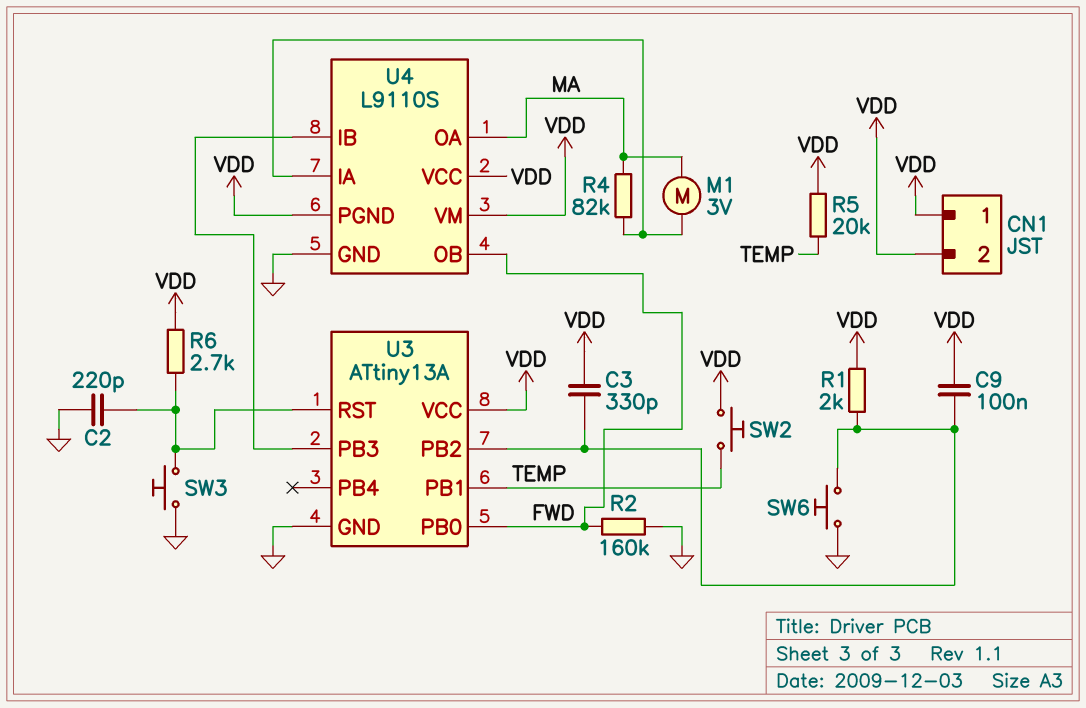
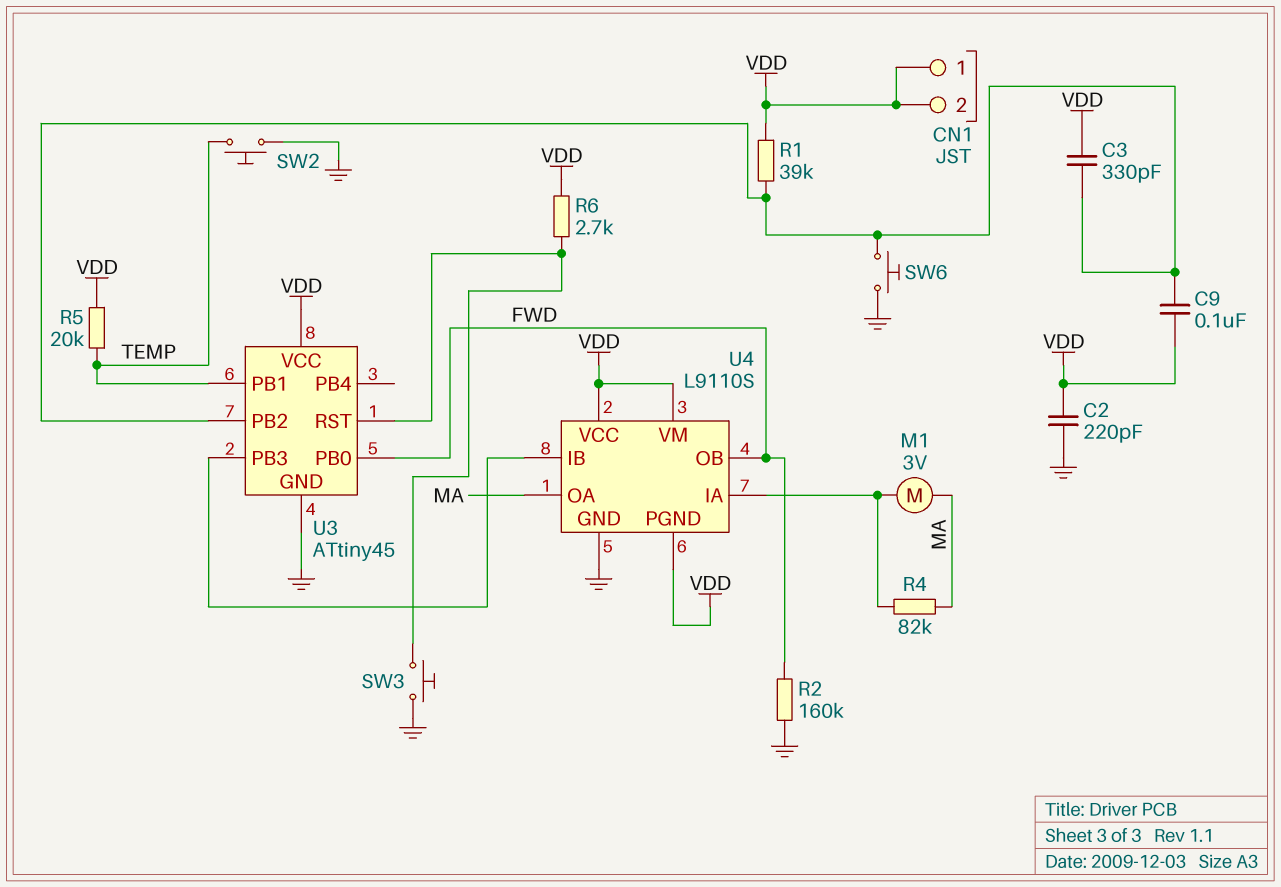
C2: 220pF (GND, U3/RST) -> 220pF (GND, VDD)
R1: 2k (U3/PB2, VDD) -> 39k (U3/PB2, VDD)
SW2: button (TEMP, VDD) -> button (GND, TEMP)
U3: ATtiny13A -> ATtiny45

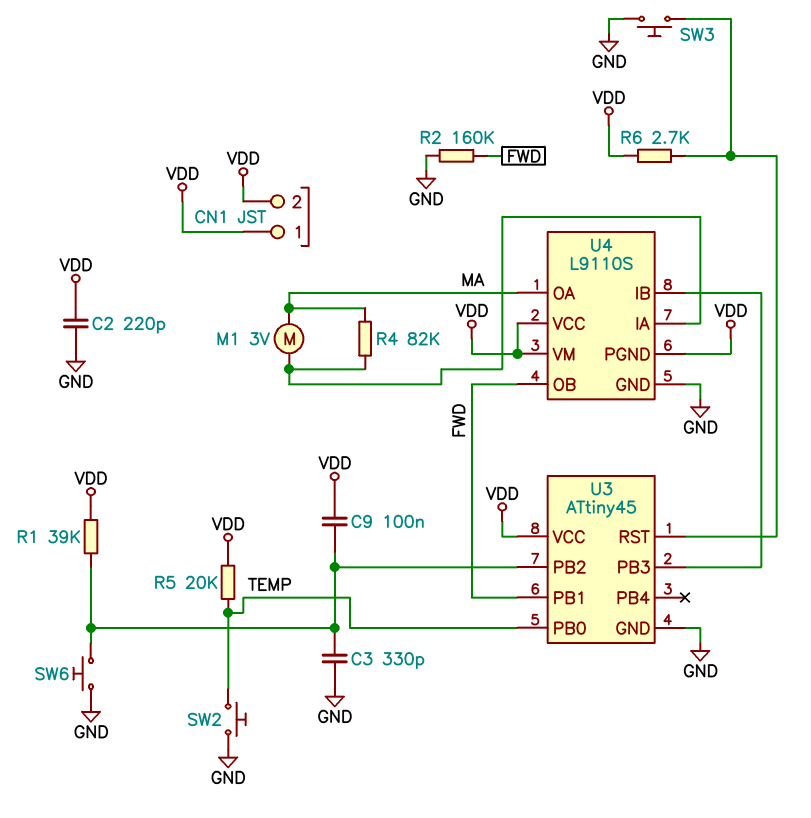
C3: 330pF (U3/PB2, VDD) -> 330pF (GND, U3/PB2)
U3 pin PB0: FWD -> TEMP
U3 pin PB1: TEMP -> FWD

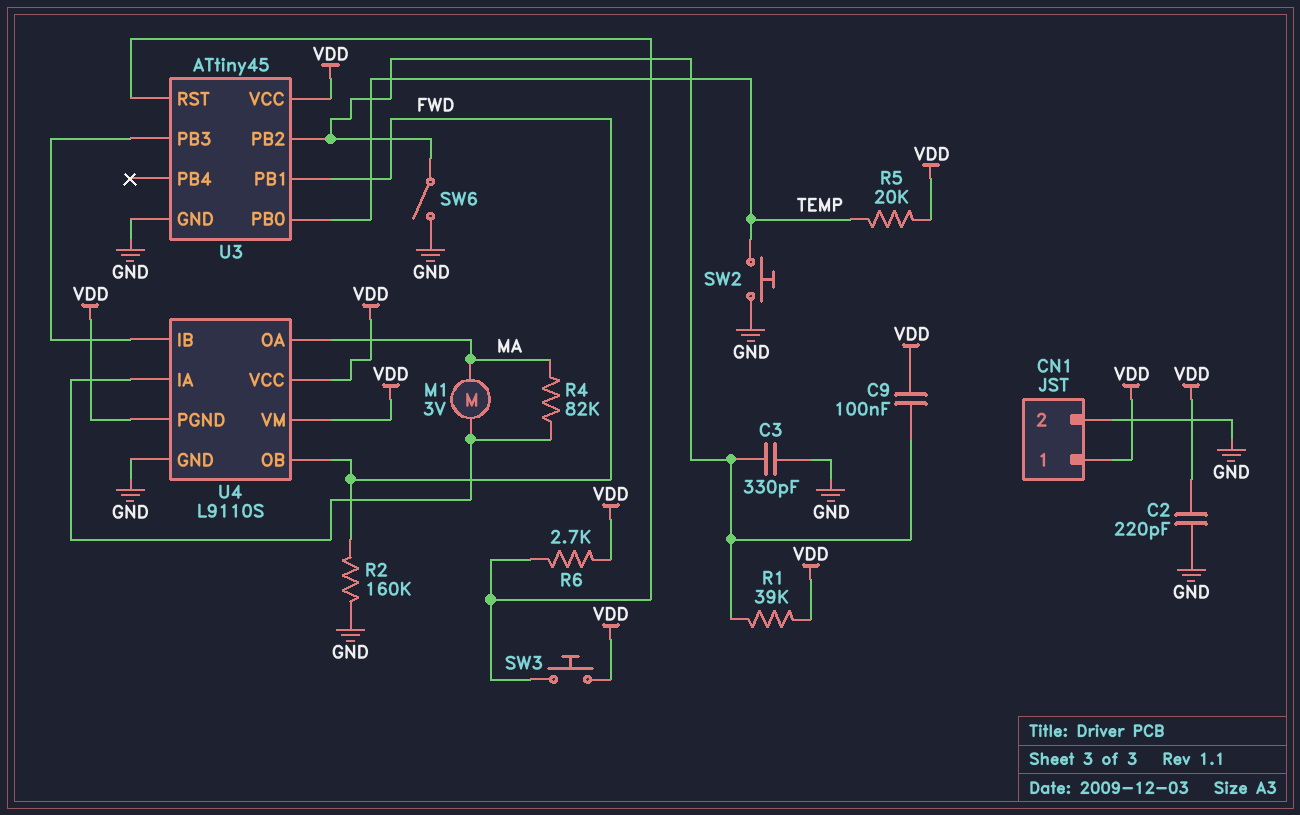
CN1 pin 2: VDD -> GND
SW3: button (GND, U3/RST) -> button (U3/RST, VDD)
SW6: button (GND, U3/PB2) -> switch (GND, U3/PB2)

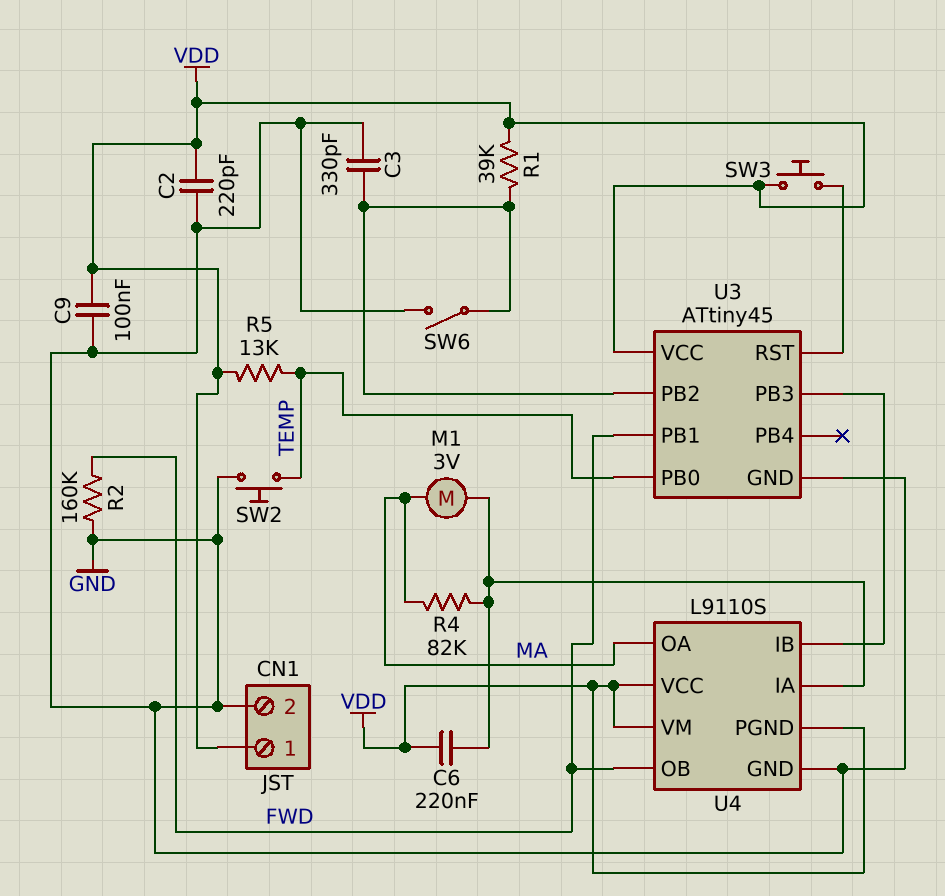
C6: none -> 220nF (U4/IA, VDD)
C9: 100nF (U3/PB2, VDD) -> 100nF (GND, VDD)
R5: 20k (TEMP, VDD) -> 13k (TEMP, VDD)
R6: 2.7k (U3/RST, VDD) -> none

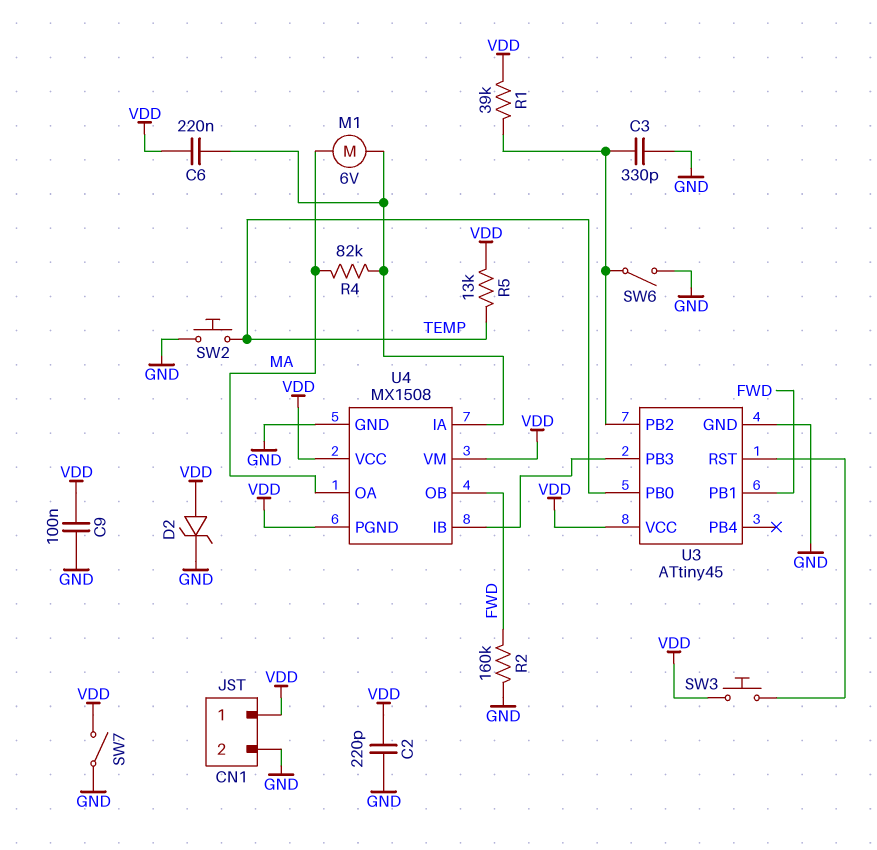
D2: none -> zener (A VDD, K GND)
M1: motor 3V (MA, U4/IA) -> motor 6V (MA, U4/IA)
SW7: none -> switch (GND, VDD)
U4: L9110S -> MX1508

